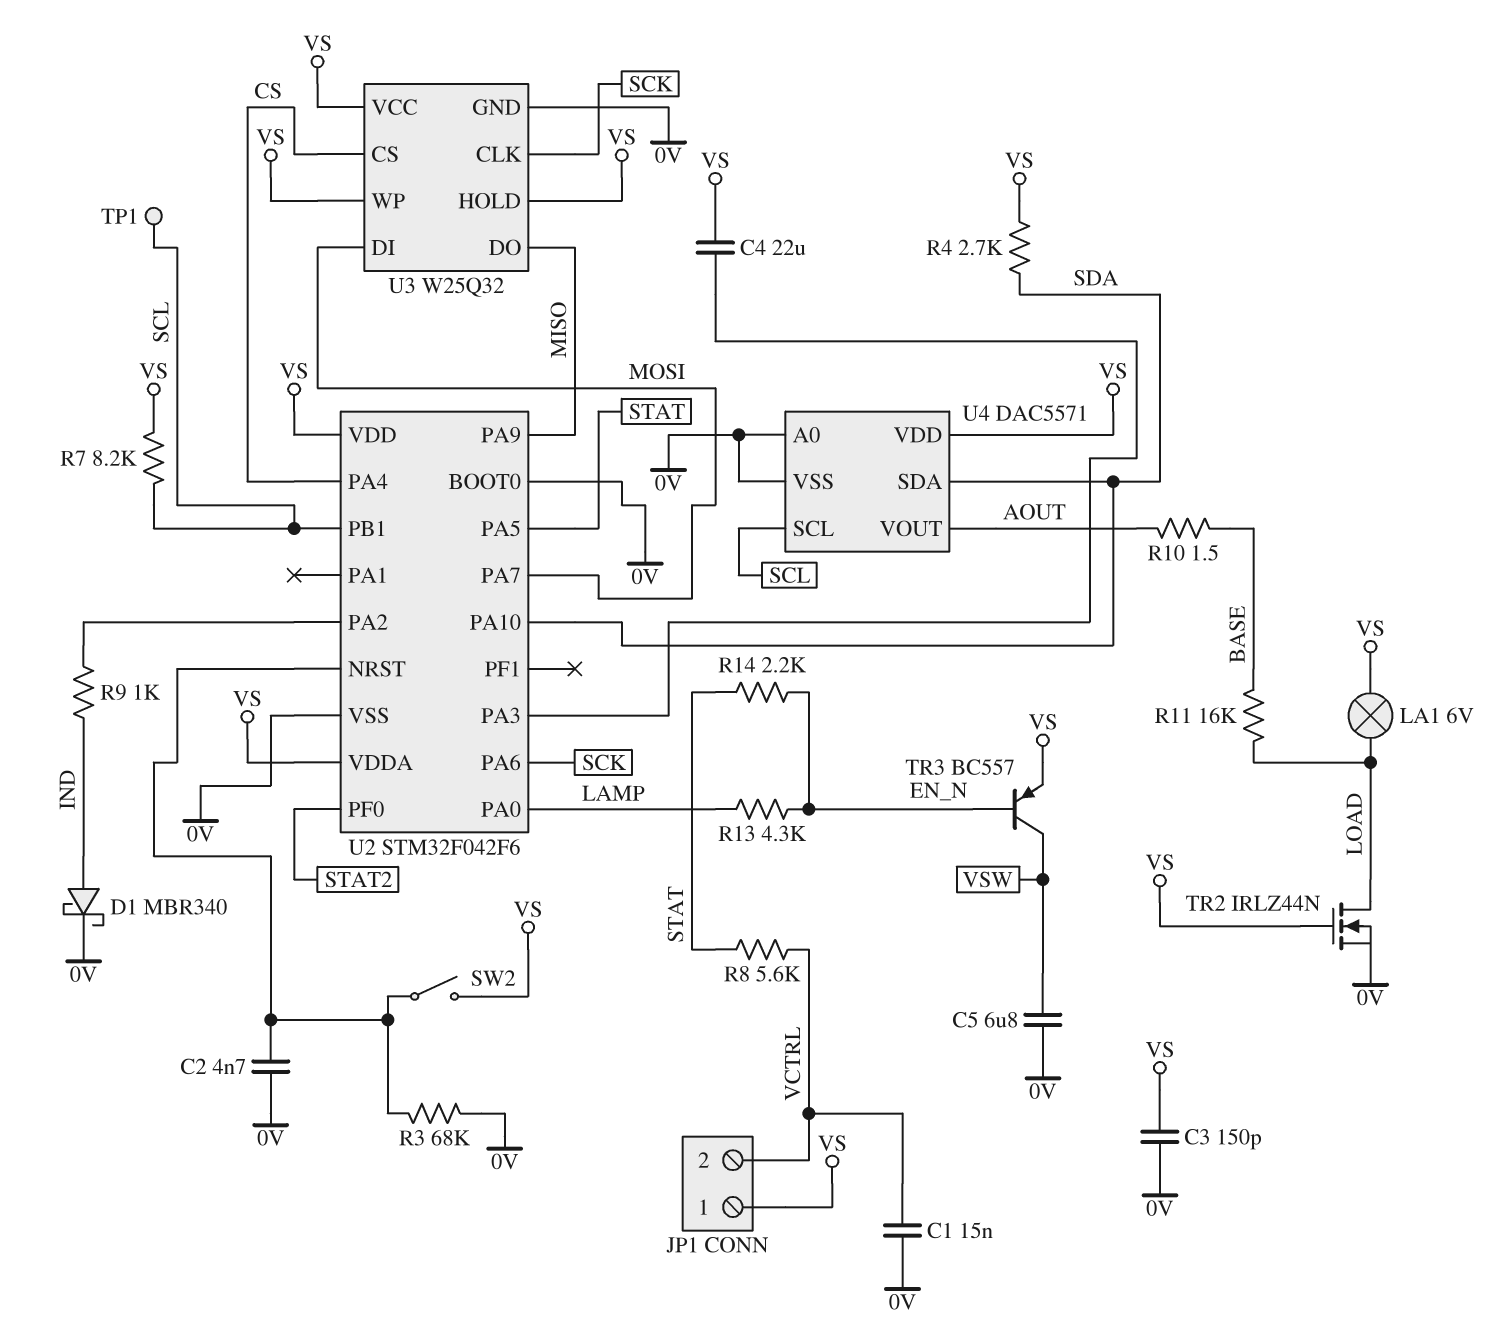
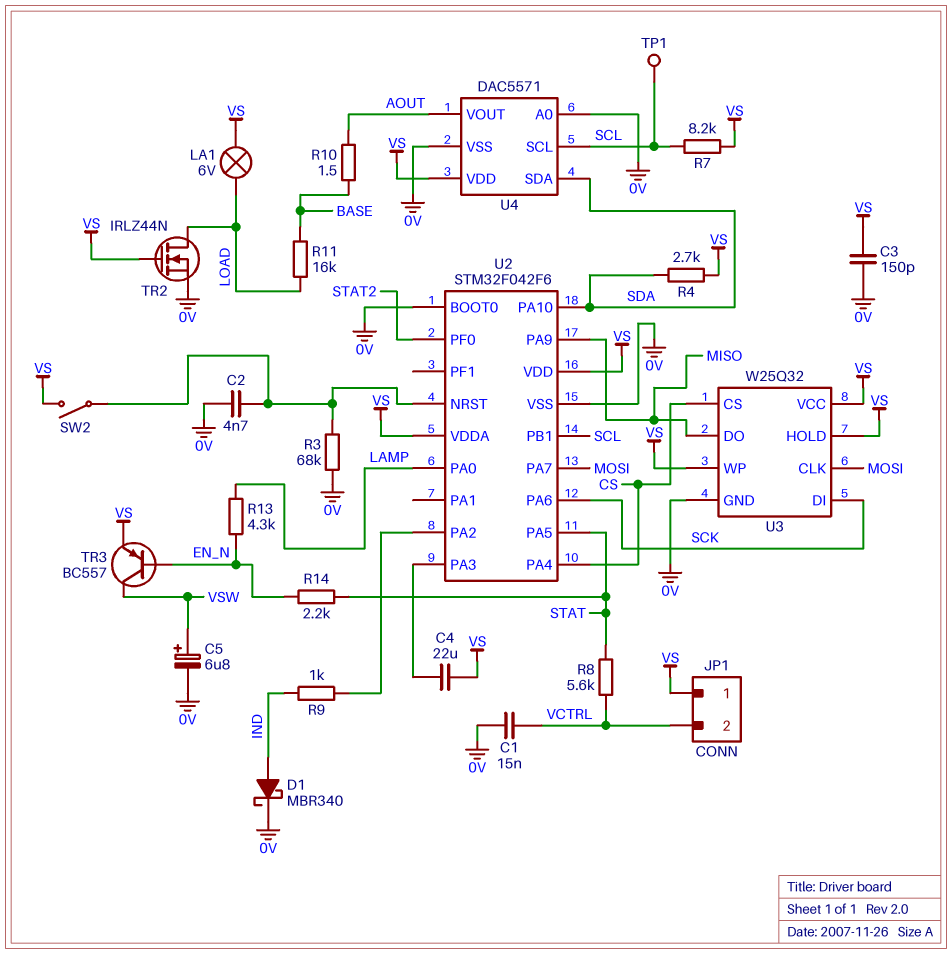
C5: 6.8uF (0V, VSW) -> 6.8uF (plus VSW, minus 0V)
U3 pin CLK: SCK -> MOSI
U3 pin DI: MOSI -> SCK

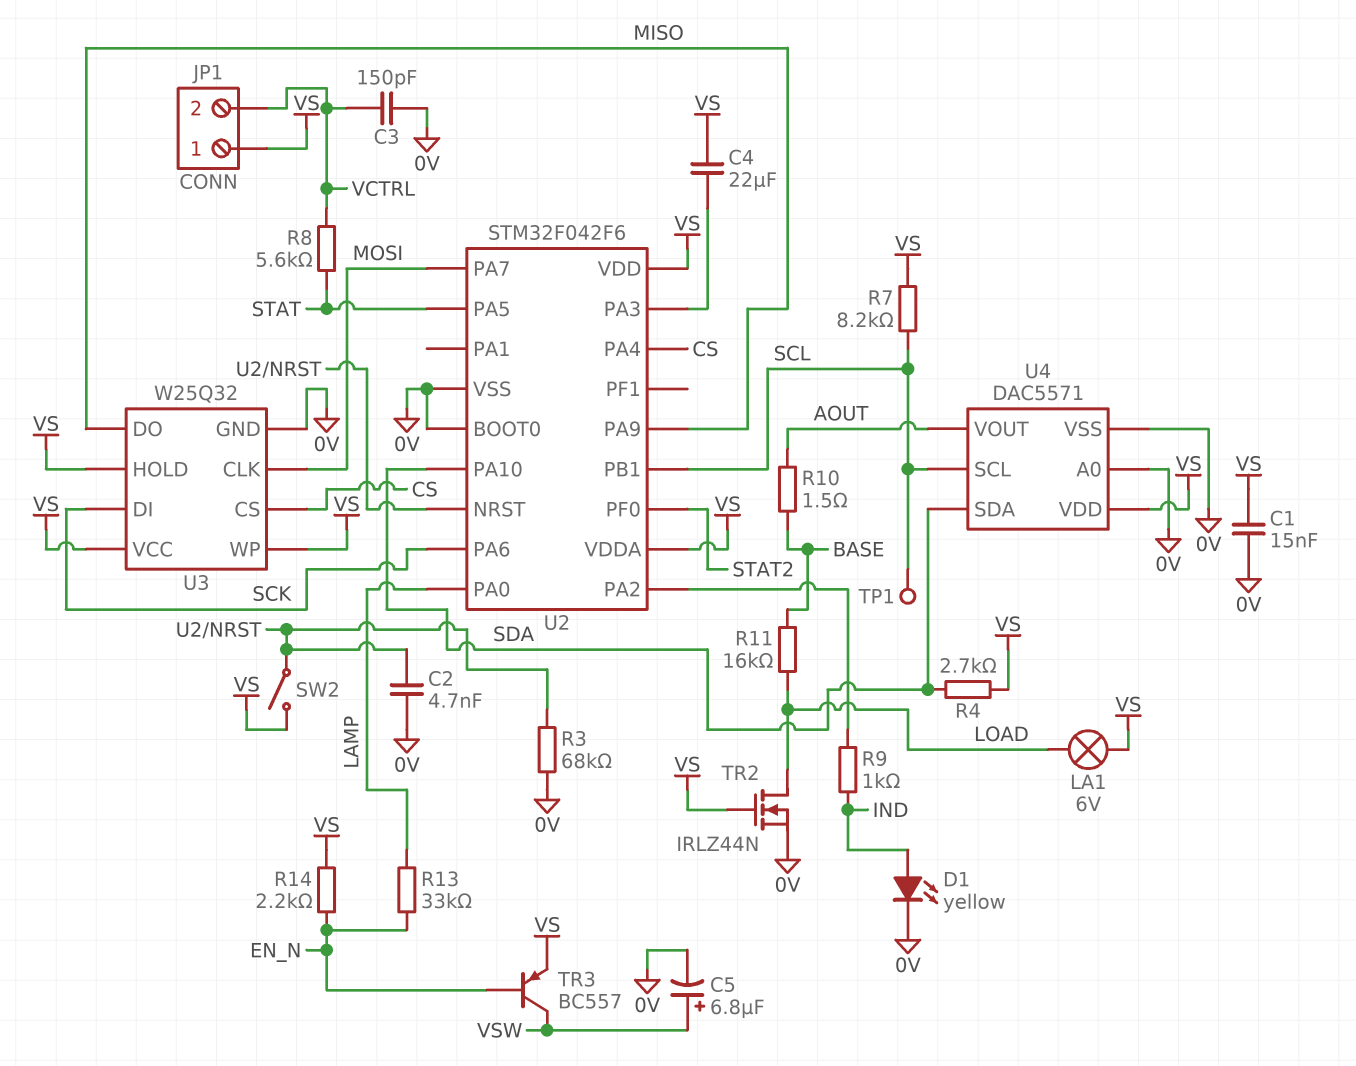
C1: 15nF (0V, VCTRL) -> 15nF (0V, VS)
C3: 150pF (0V, VS) -> 150pF (0V, VCTRL)
D1: schottky MBR340 (A IND, K 0V) -> LED yellow (A IND, K 0V)
R13: 4.3k (EN_N, LAMP) -> 33k (EN_N, LAMP)
R14: 2.2k (EN_N, STAT) -> 2.2k (EN_N, VS)

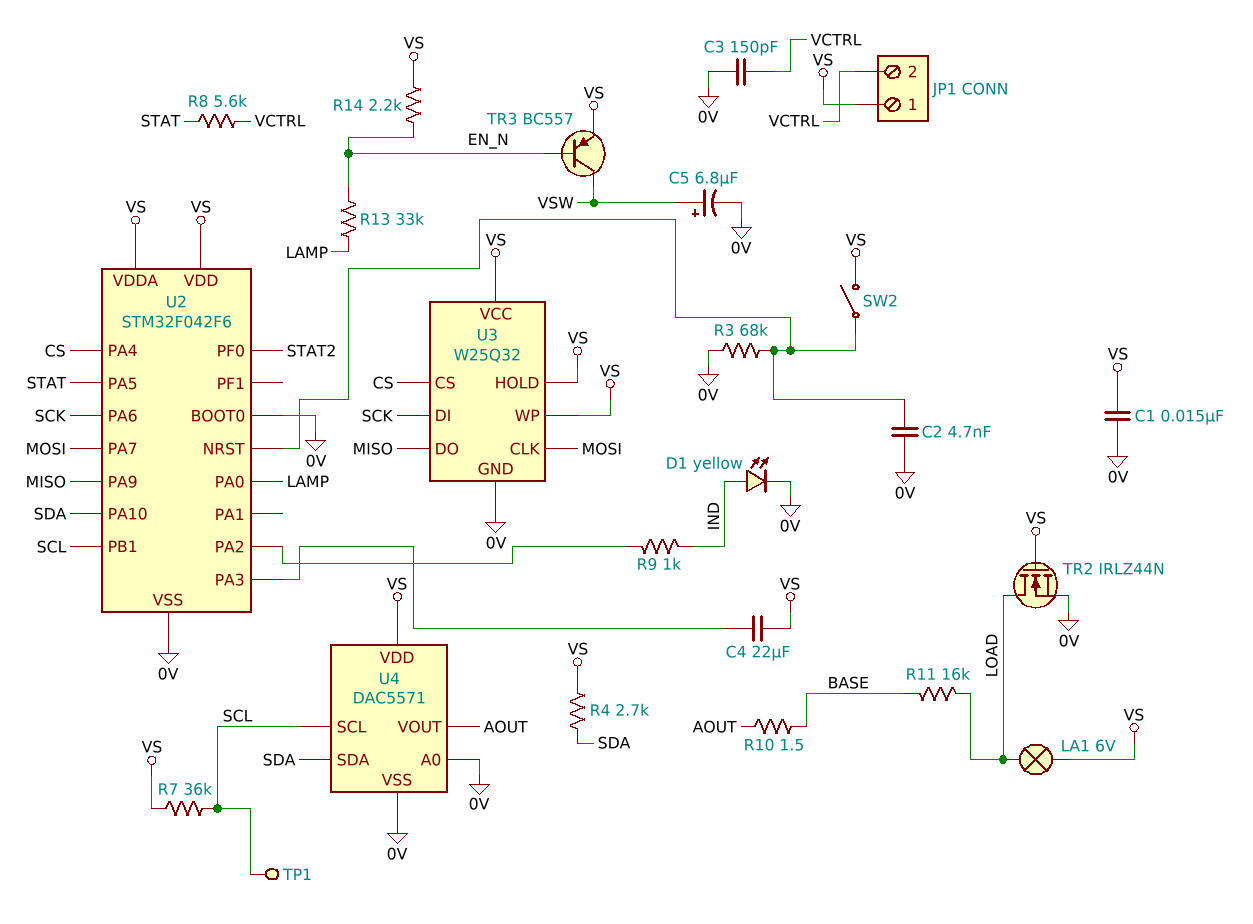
R7: 8.2k (SCL, VS) -> 36k (SCL, VS)

